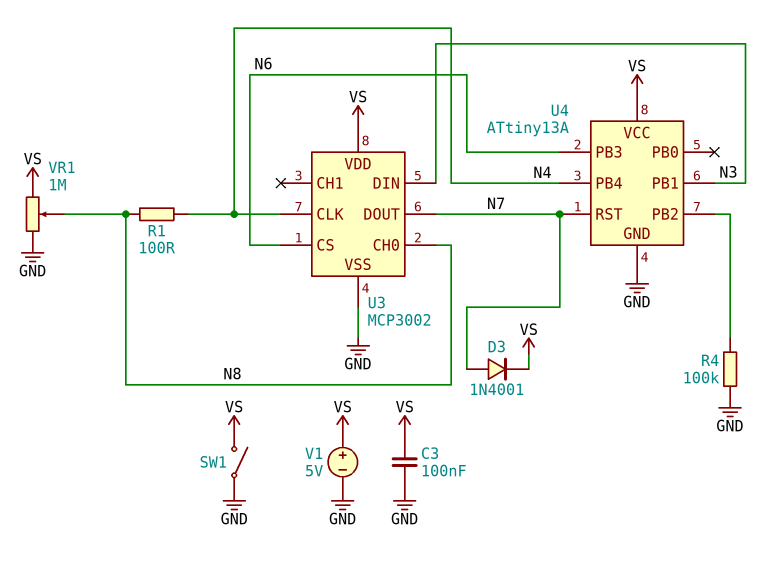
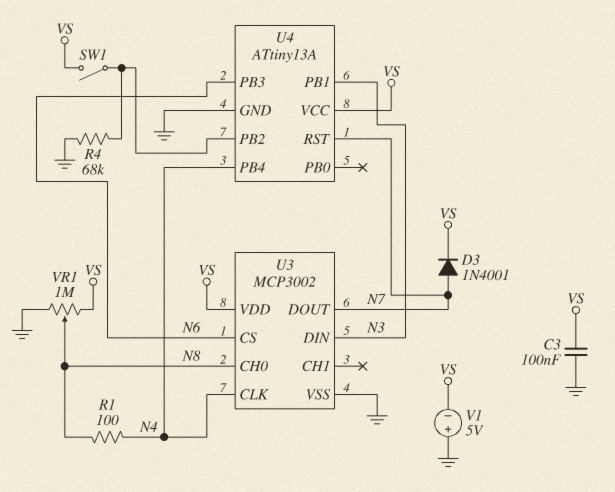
R4: 100k (GND, U4/PB2) -> 68k (GND, U4/PB2)
SW1: switch (GND, VS) -> switch (U4/PB2, VS)
V1: 5V (plus VS, minus GND) -> 5V (plus GND, minus VS)

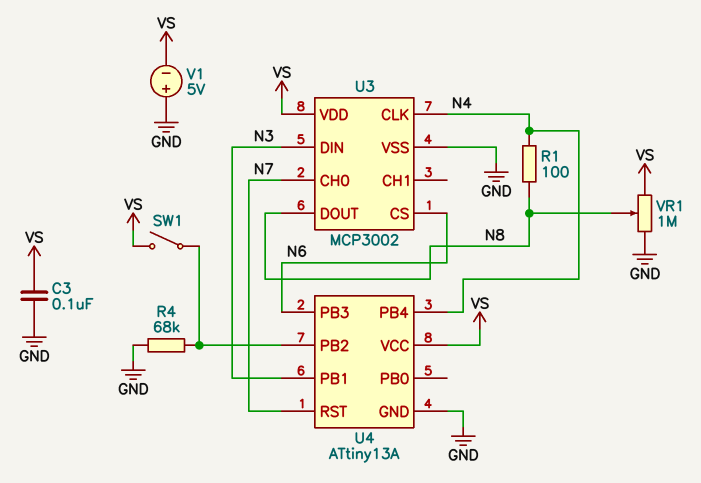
D3: diode 1N4001 (A N7, K VS) -> none
U3 pin CH0: N8 -> N7
U3 pin DOUT: N7 -> N8

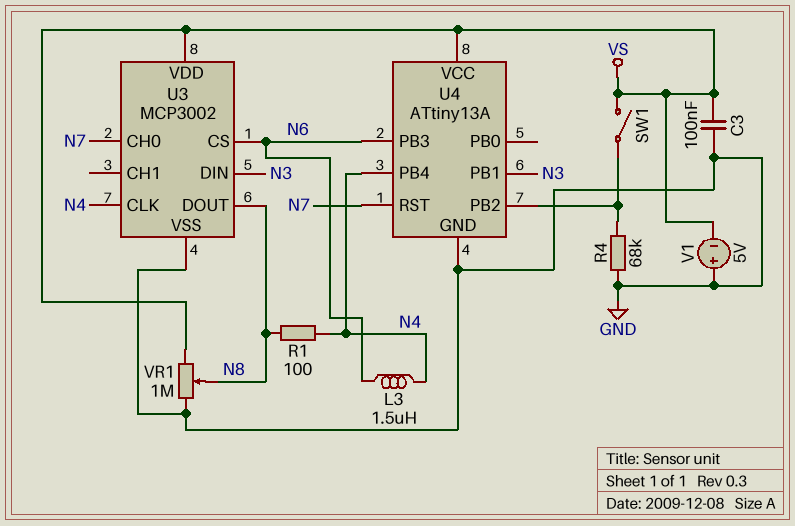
L3: none -> 1.5uH (N4, N6)

